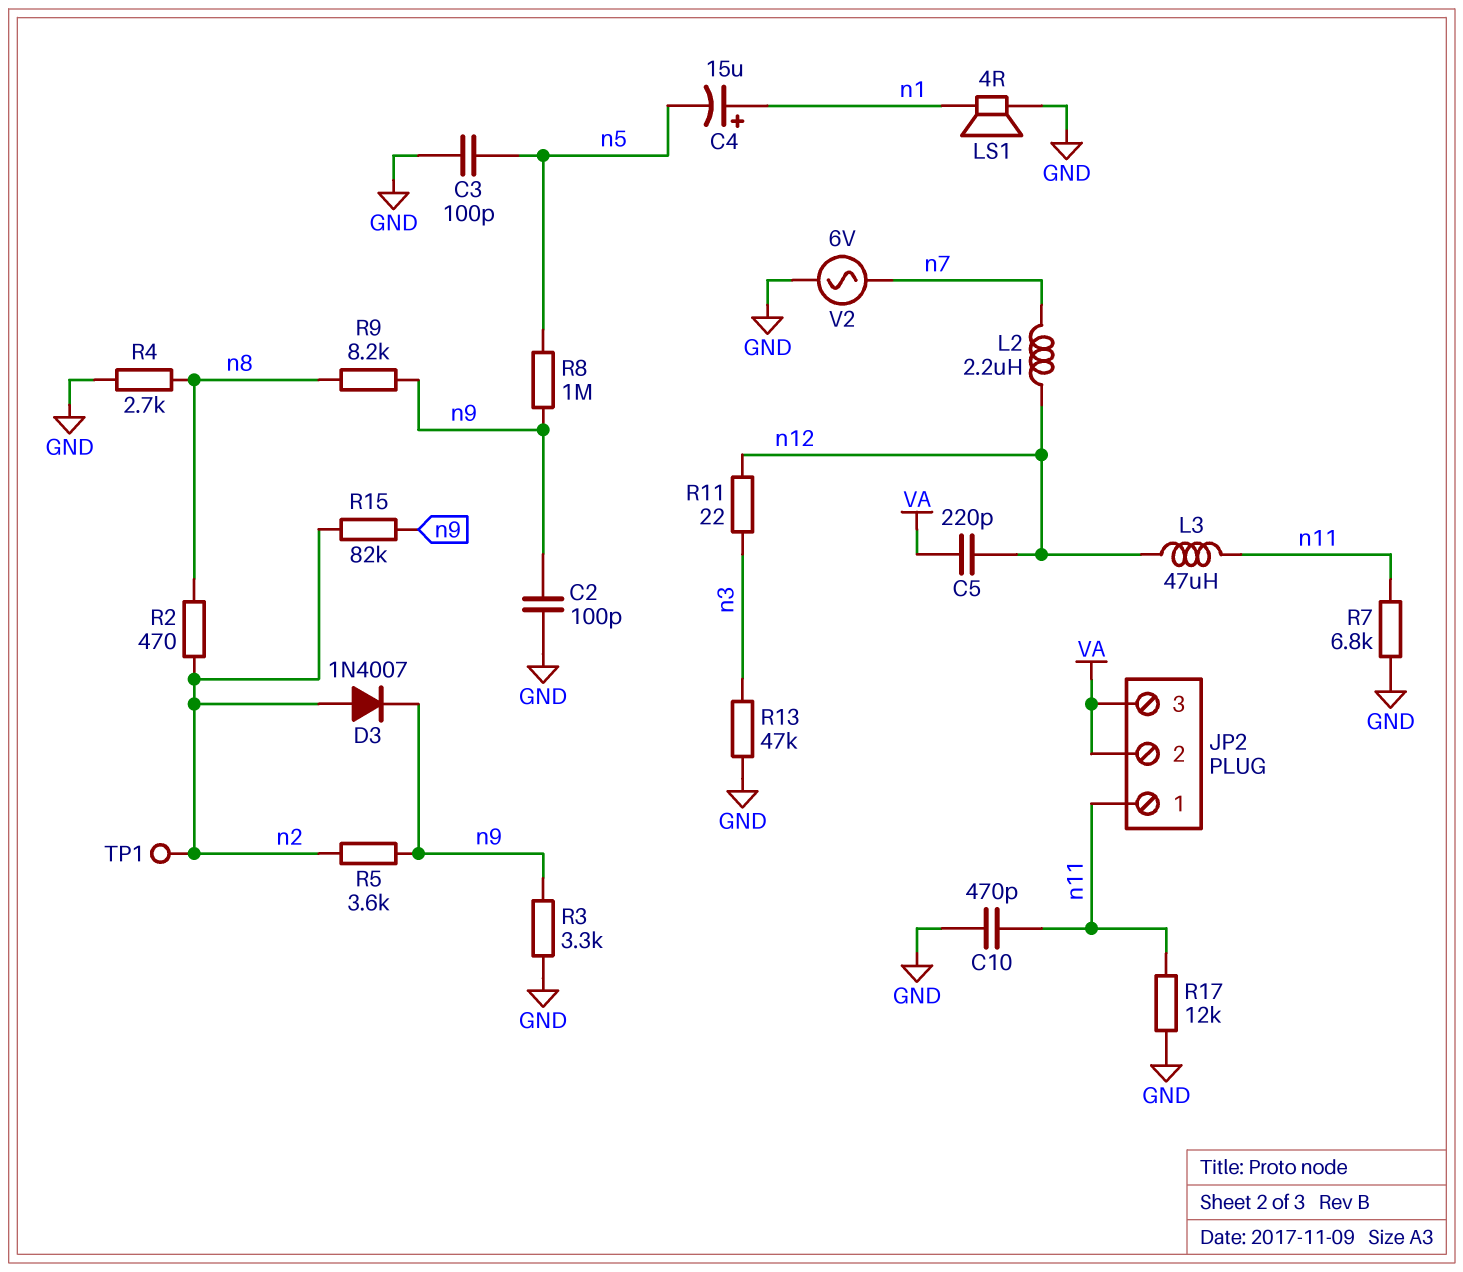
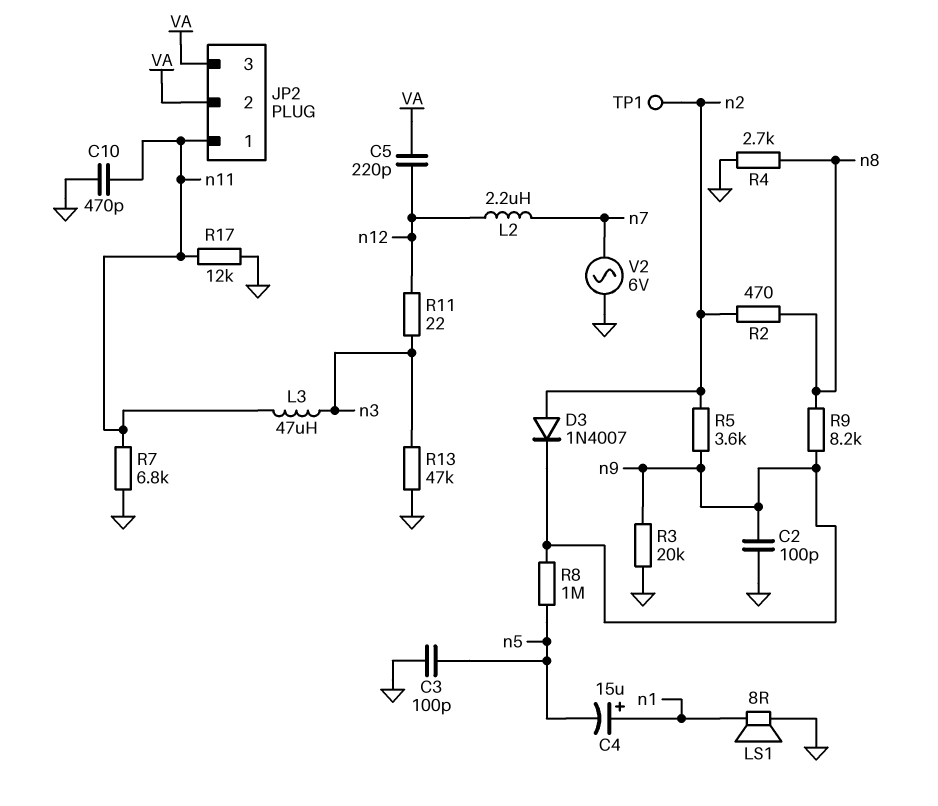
L3: 47uH (n11, n12) -> 47uH (n3, n11)
LS1: speaker 4R (GND, n1) -> speaker 8R (GND, n1)
R3: 3.3k (GND, n9) -> 20k (GND, n9)
R15: 82k (n2, n9) -> none

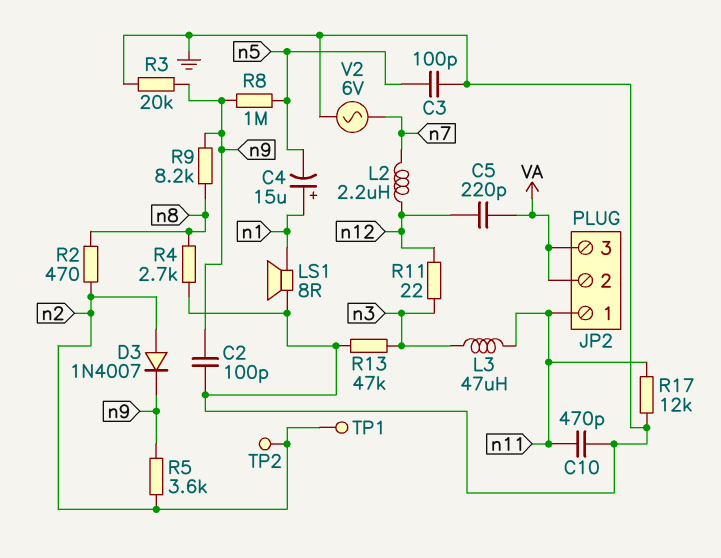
R7: 6.8k (GND, n11) -> none
TP2: none -> test point (n2)

